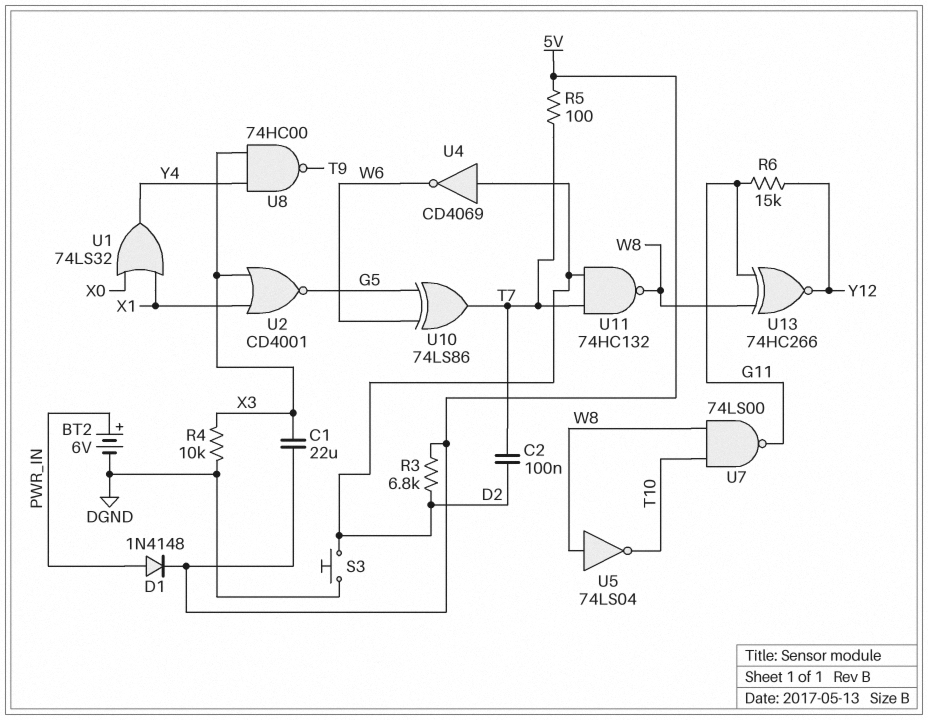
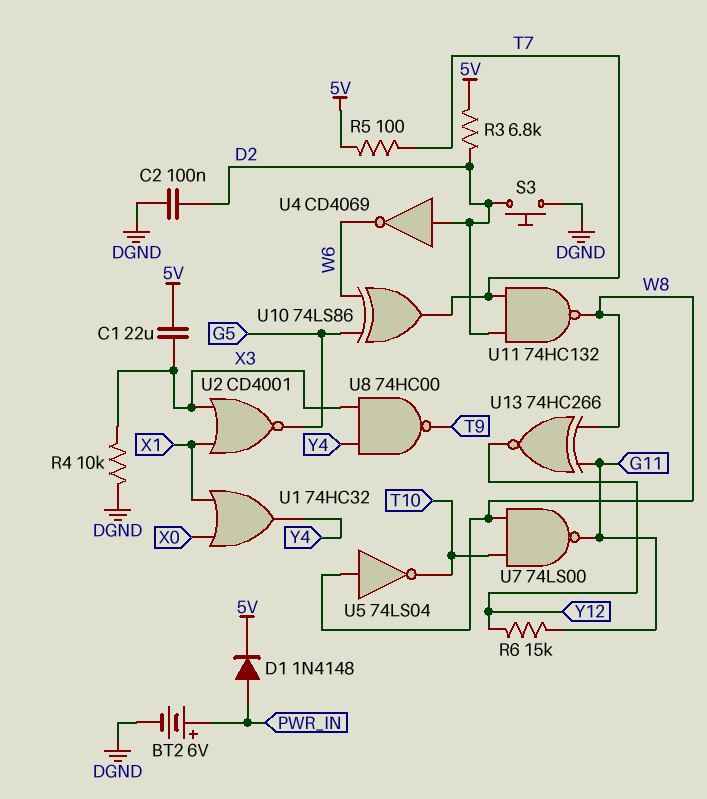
C2: 100nF (D2, T7) -> 100nF (D2, DGND)
U1: OR 74LS32 (in X0, in X1, out Y4) -> OR 74HC32 (in X0, in X1, out Y4)

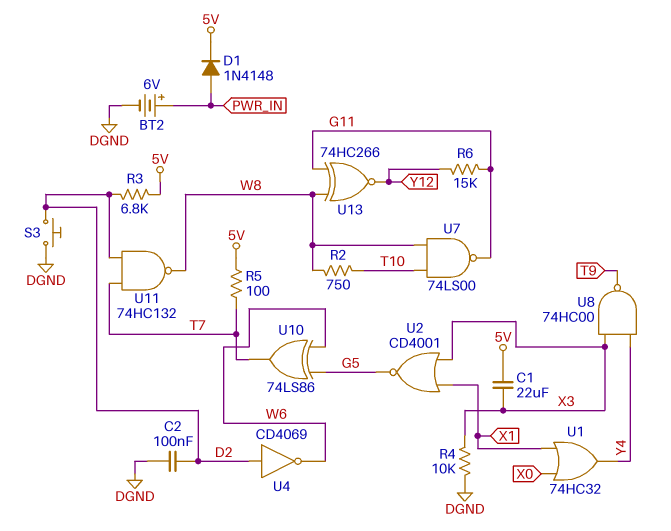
R2: none -> 750 (T10, W8)
U5: NOT 74LS04 (in W8, out T10) -> none

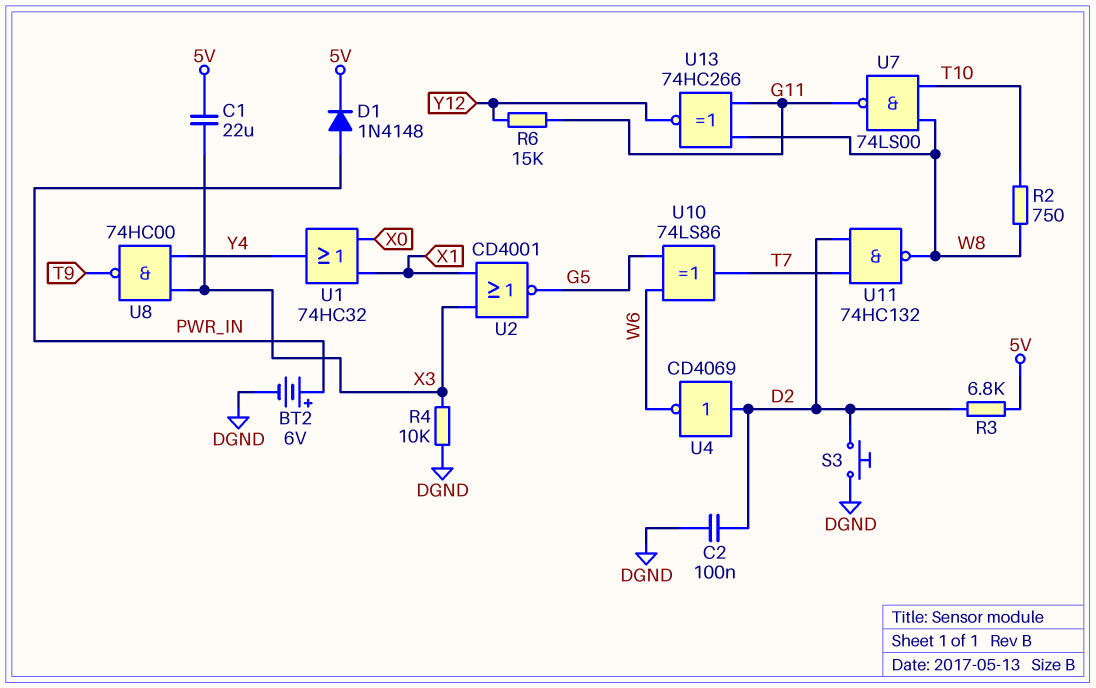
R5: 100 (5V, T7) -> none

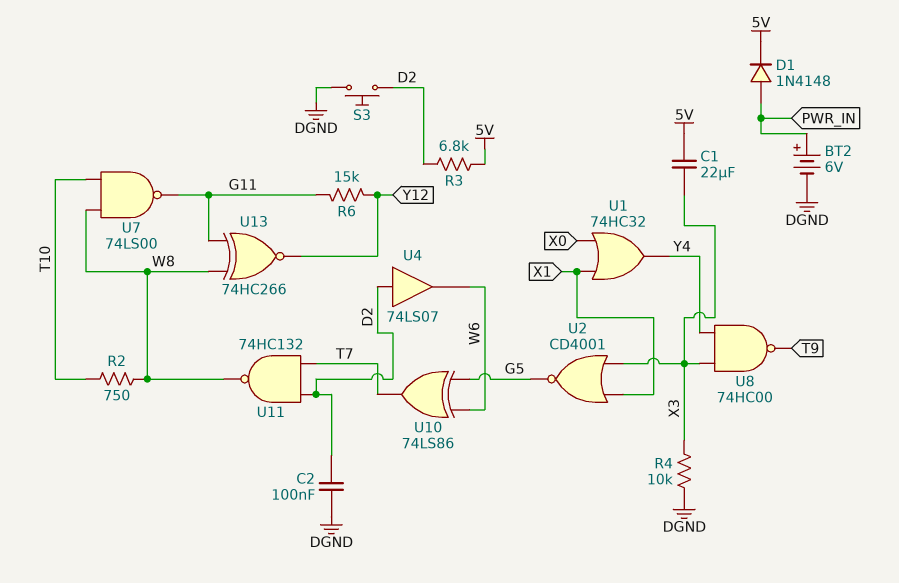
U4: NOT CD4069 (in D2, out W6) -> buffer 74LS07 (in D2, out W6)

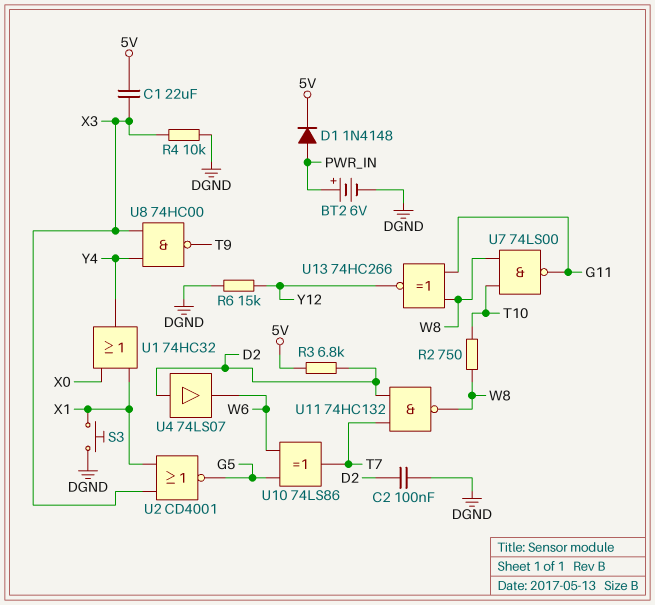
R6: 15k (G11, Y12) -> 15k (DGND, Y12)
S3: button (D2, DGND) -> button (DGND, X1)

